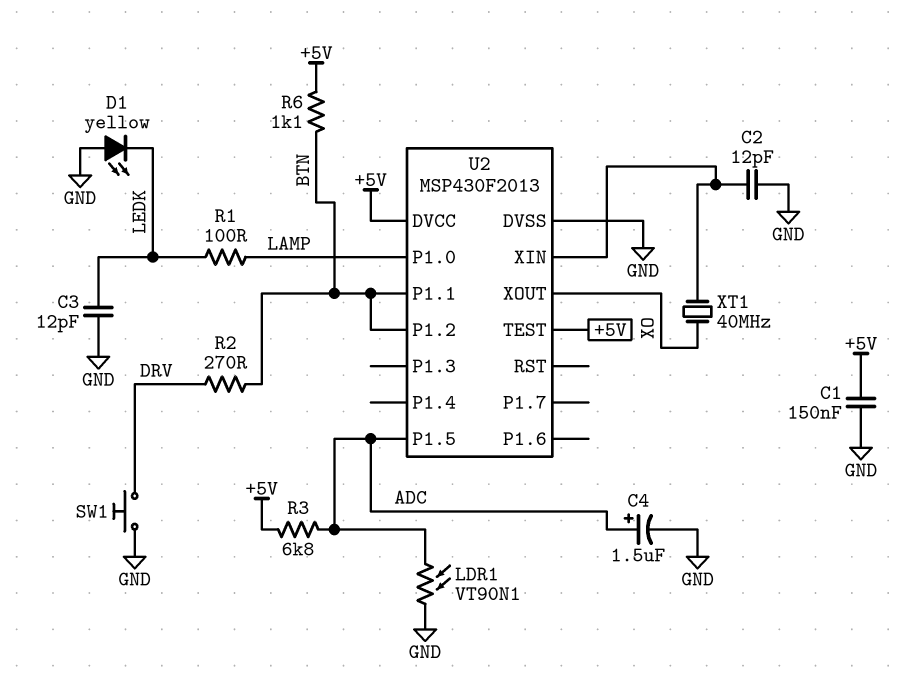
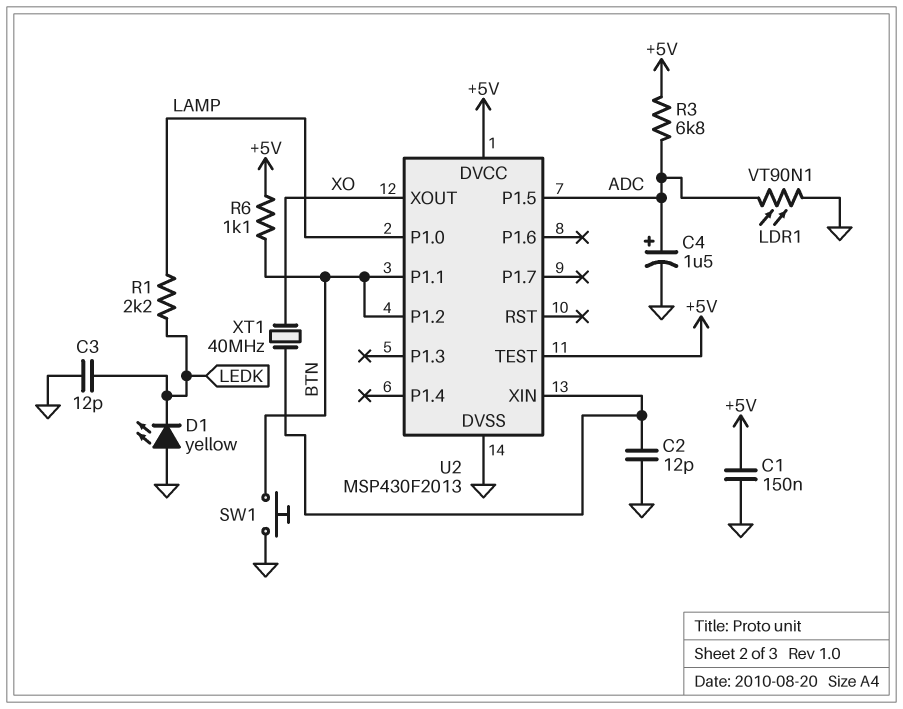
R1: 100 (LAMP, LEDK) -> 2.2k (LAMP, LEDK)
R2: 270 (BTN, DRV) -> none
SW1: button (DRV, GND) -> button (BTN, GND)

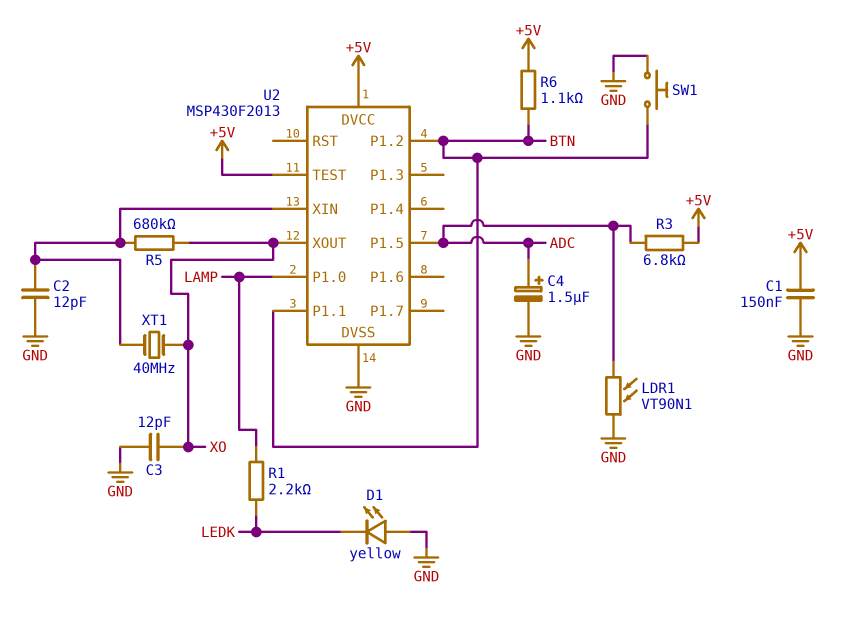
C3: 12pF (GND, LEDK) -> 12pF (GND, XO)
R5: none -> 680k (U2/XIN, XO)

